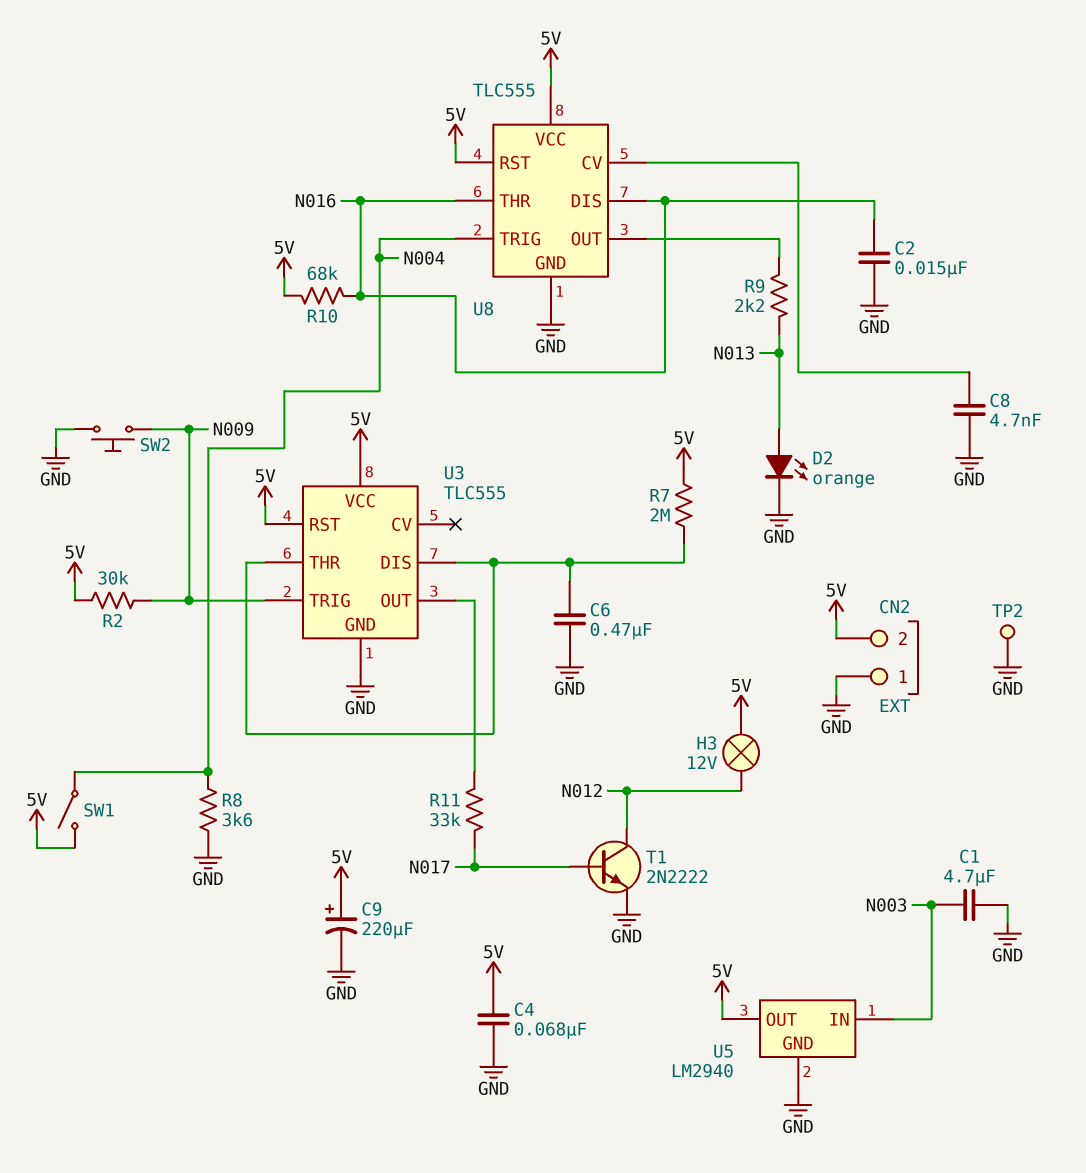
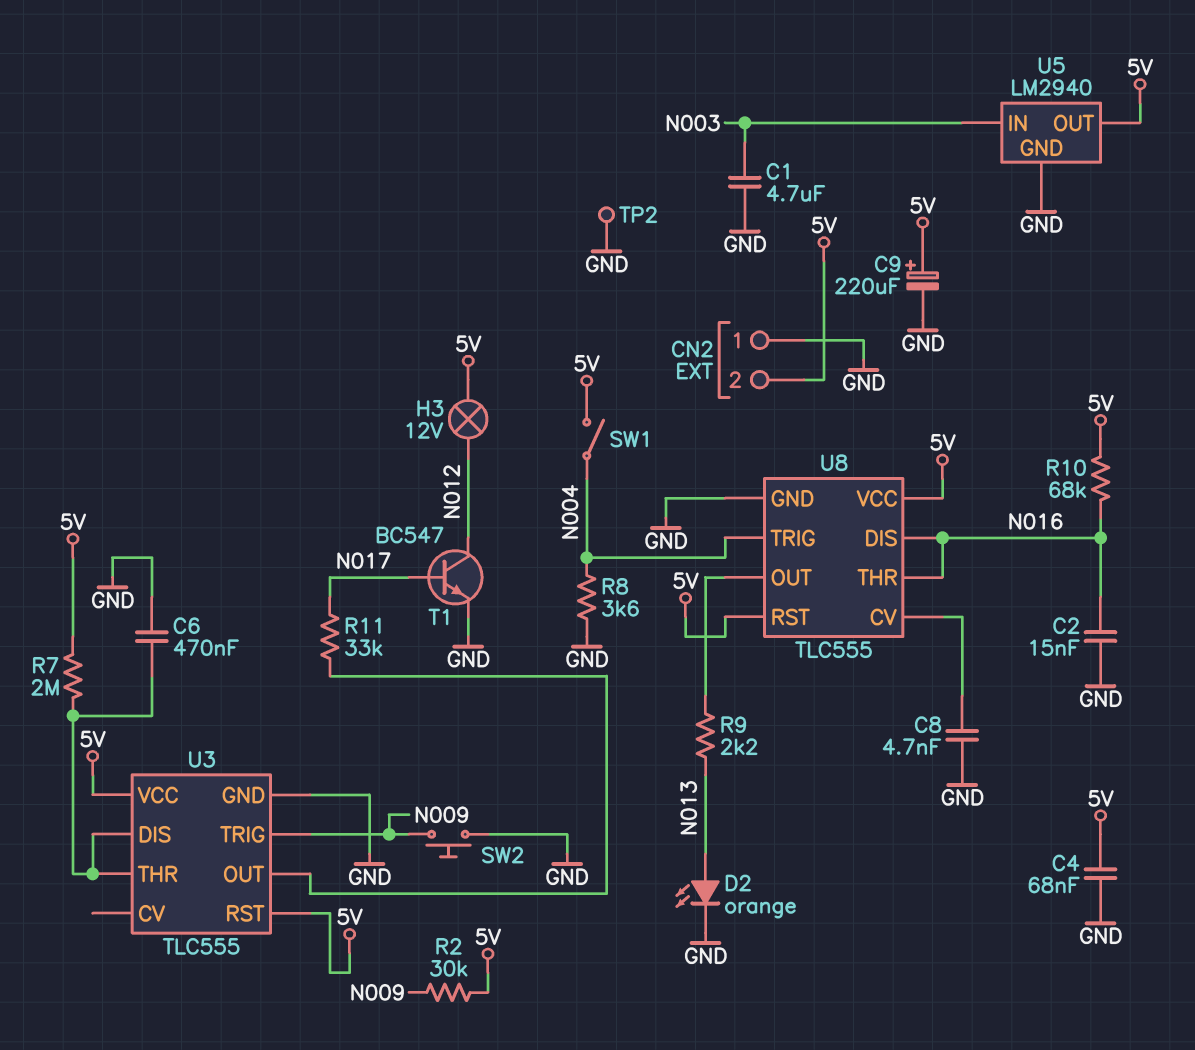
T1: NPN 2N2222 (B N017, C N012, E GND) -> NPN BC547 (B N017, C N012, E GND)

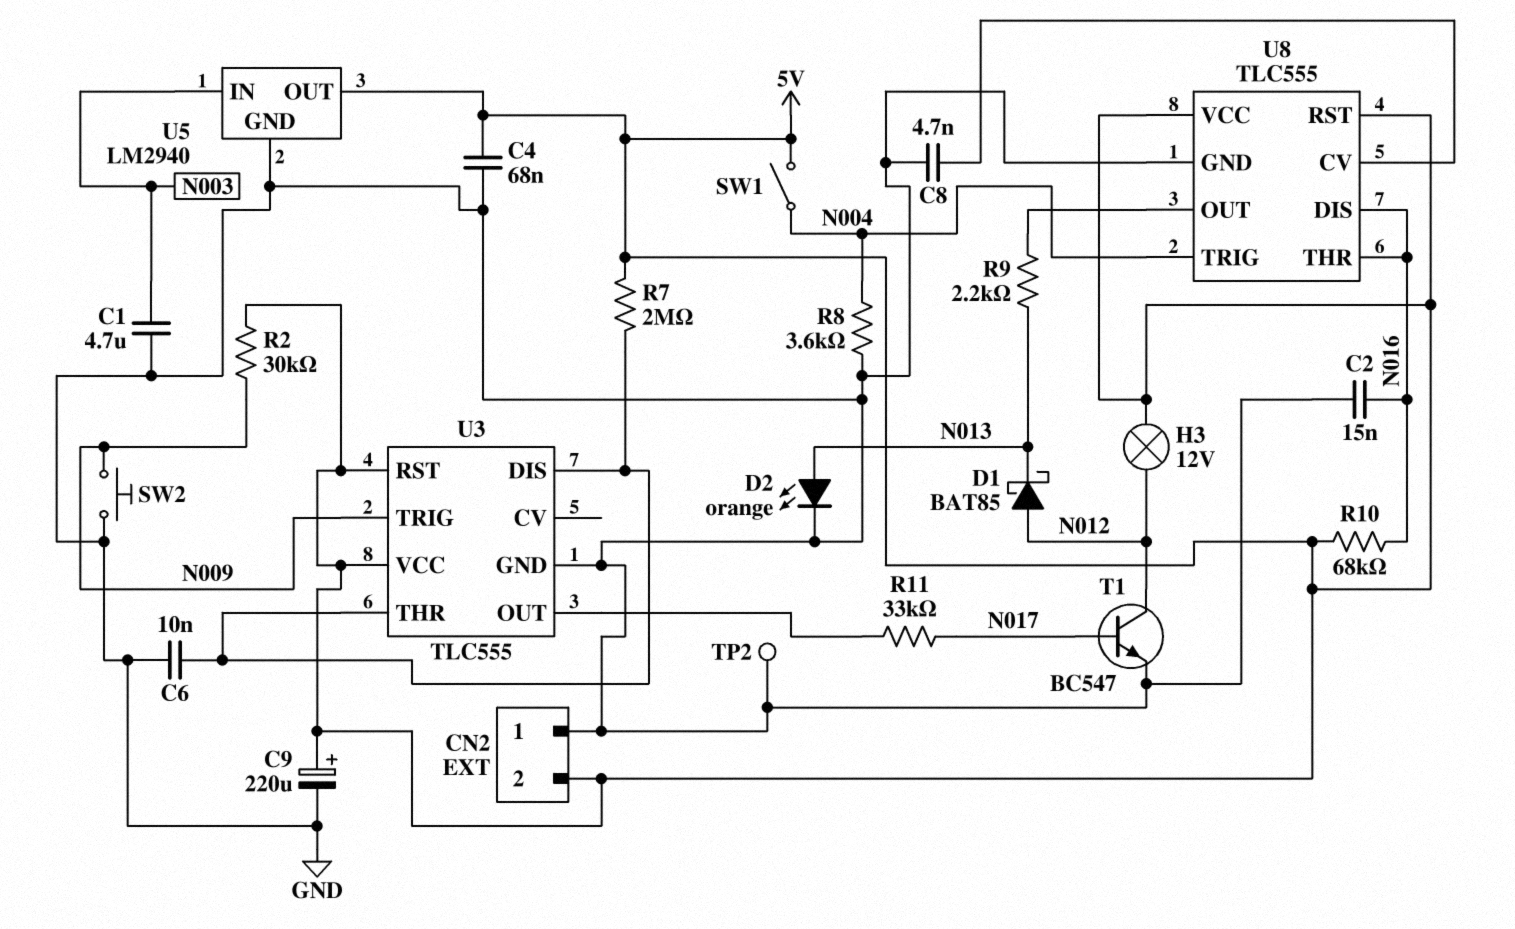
C6: 470nF (GND, U3/DIS) -> 10nF (GND, U3/DIS)
D1: none -> schottky BAT85 (A N012, K N013)

